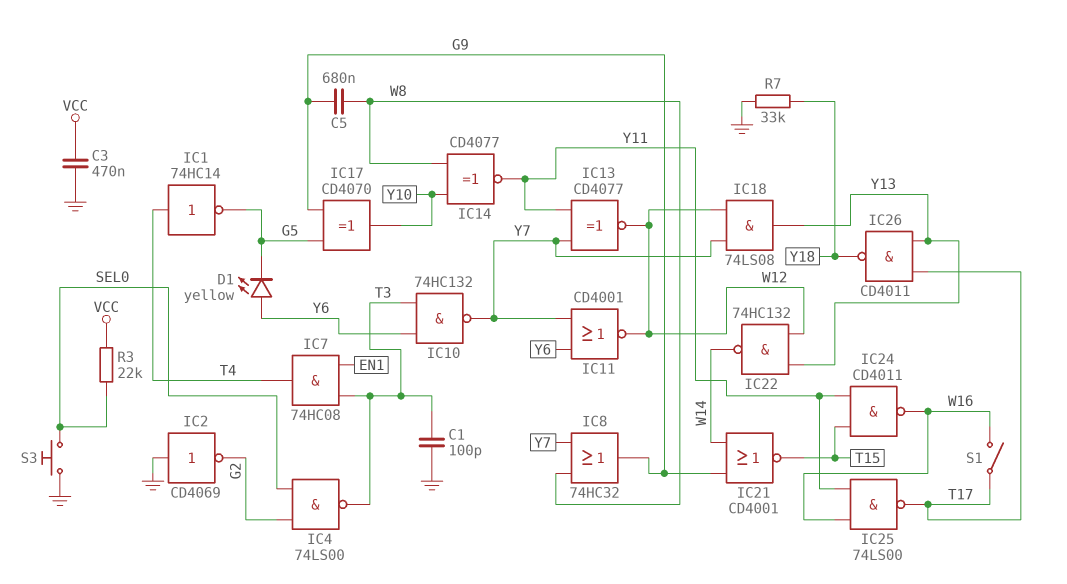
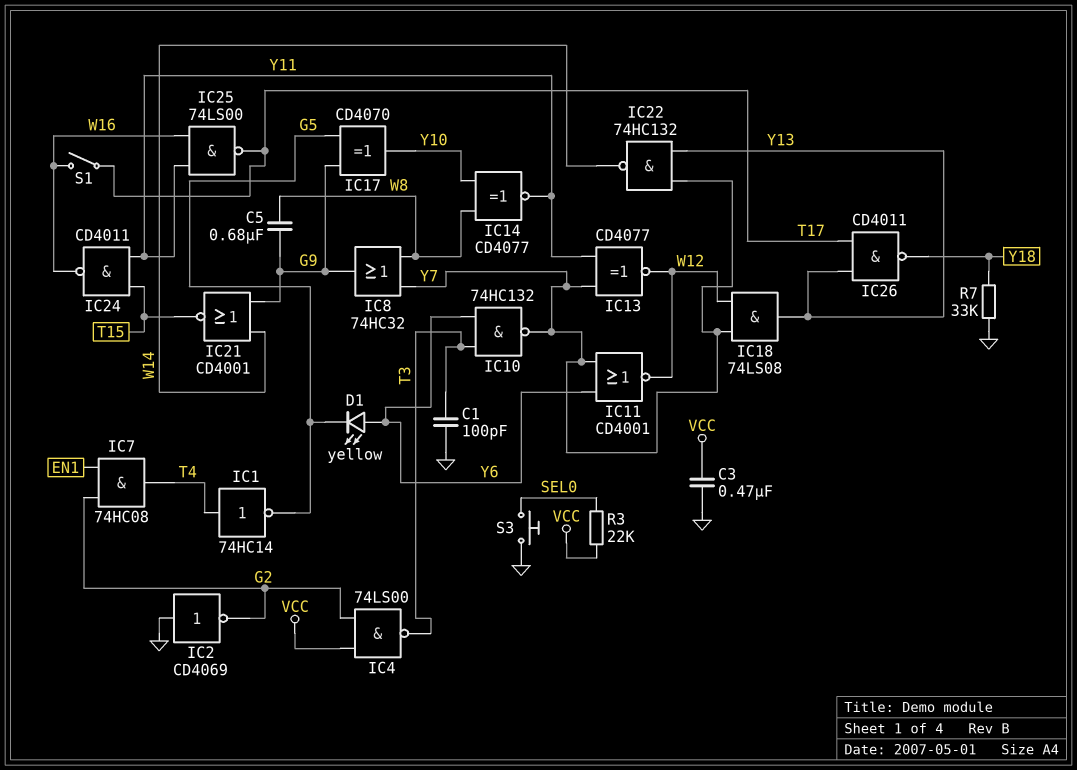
IC4: NAND 74LS00 (in G2, in SEL0, out T3) -> NAND 74LS00 (in G2, in VCC, out T3)
IC7: AND 74HC08 (in EN1, in T3, out T4) -> AND 74HC08 (in EN1, in G2, out T4)
IC22: NAND 74HC132 (in W12, in Y13, out W14) -> NAND 74HC132 (in Y7, in Y13, out W14)

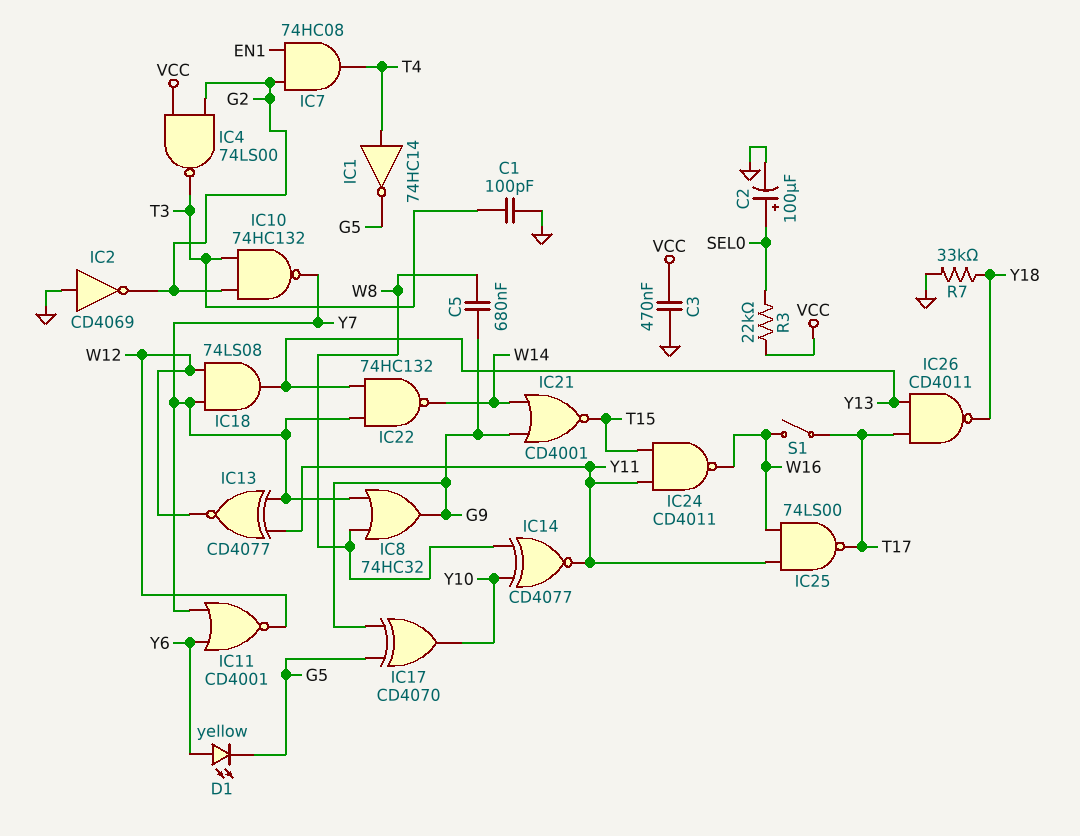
C2: none -> 100uF (plus SEL0, minus GND)
IC10: NAND 74HC132 (in T3, in Y6, out Y7) -> NAND 74HC132 (in G2, in T3, out Y7)
S3: button (GND, SEL0) -> none

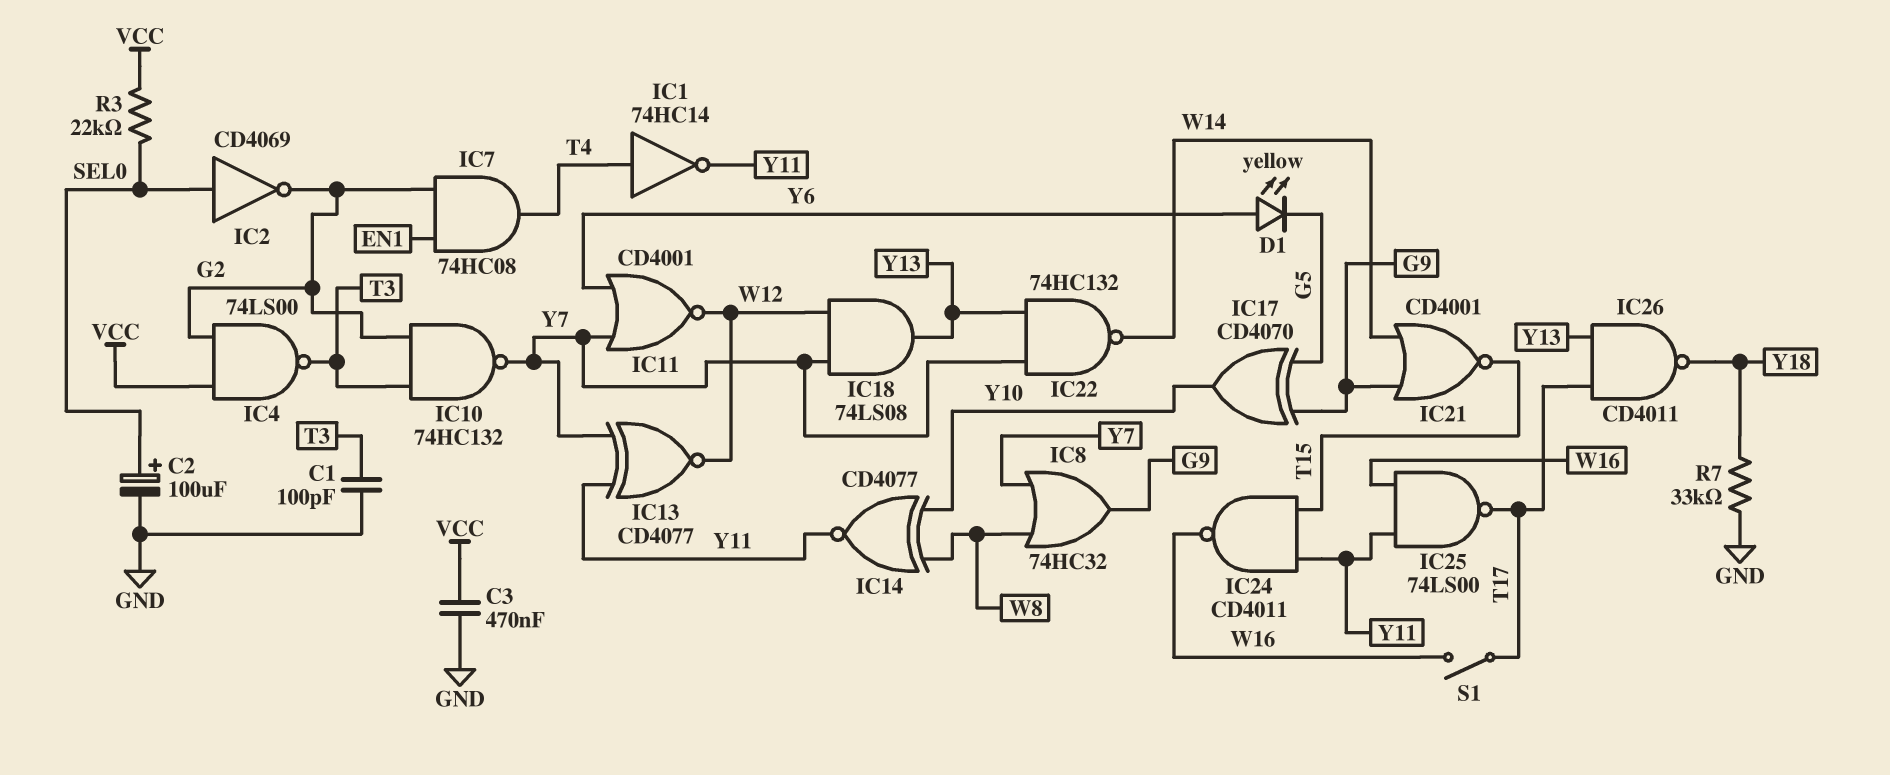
C5: 680nF (G9, W8) -> none
IC1: NOT 74HC14 (in T4, out G5) -> NOT 74HC14 (in T4, out Y11)
IC2: NOT CD4069 (in GND, out G2) -> NOT CD4069 (in SEL0, out G2)

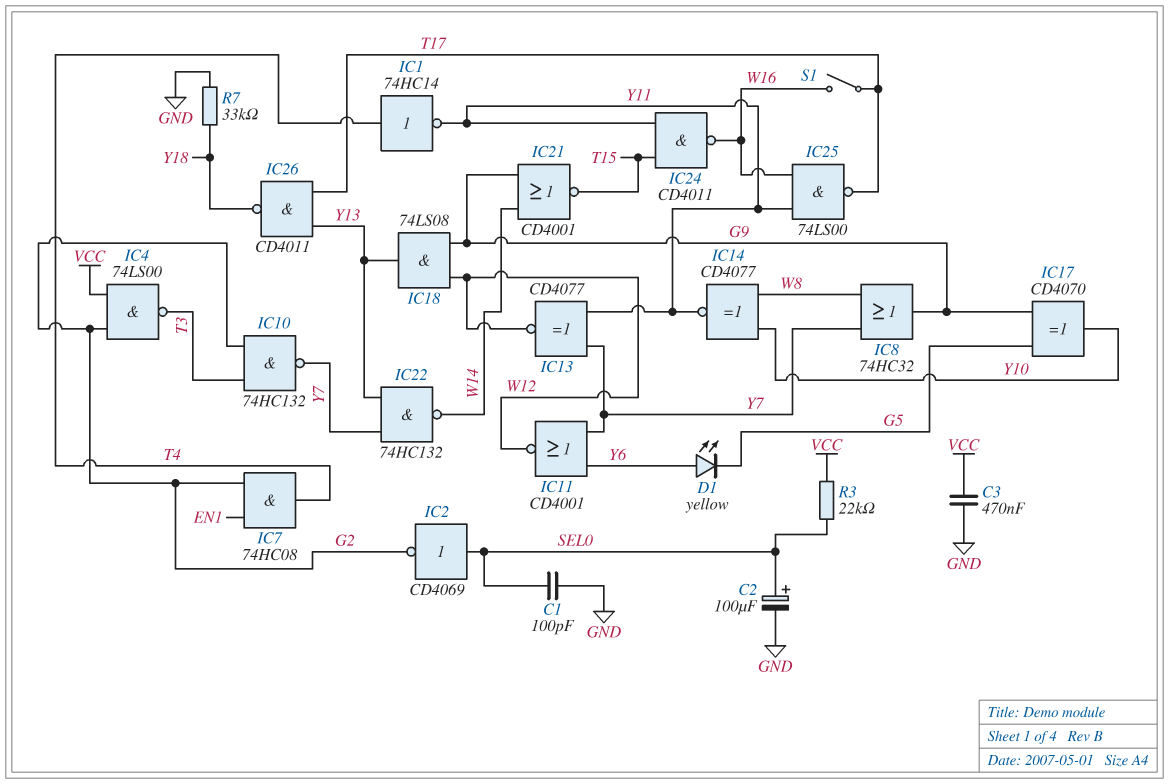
C1: 100pF (GND, T3) -> 100pF (GND, SEL0)
IC18: AND 74LS08 (in W12, in Y7, out Y13) -> AND 74LS08 (in G9, in W12, out Y13)

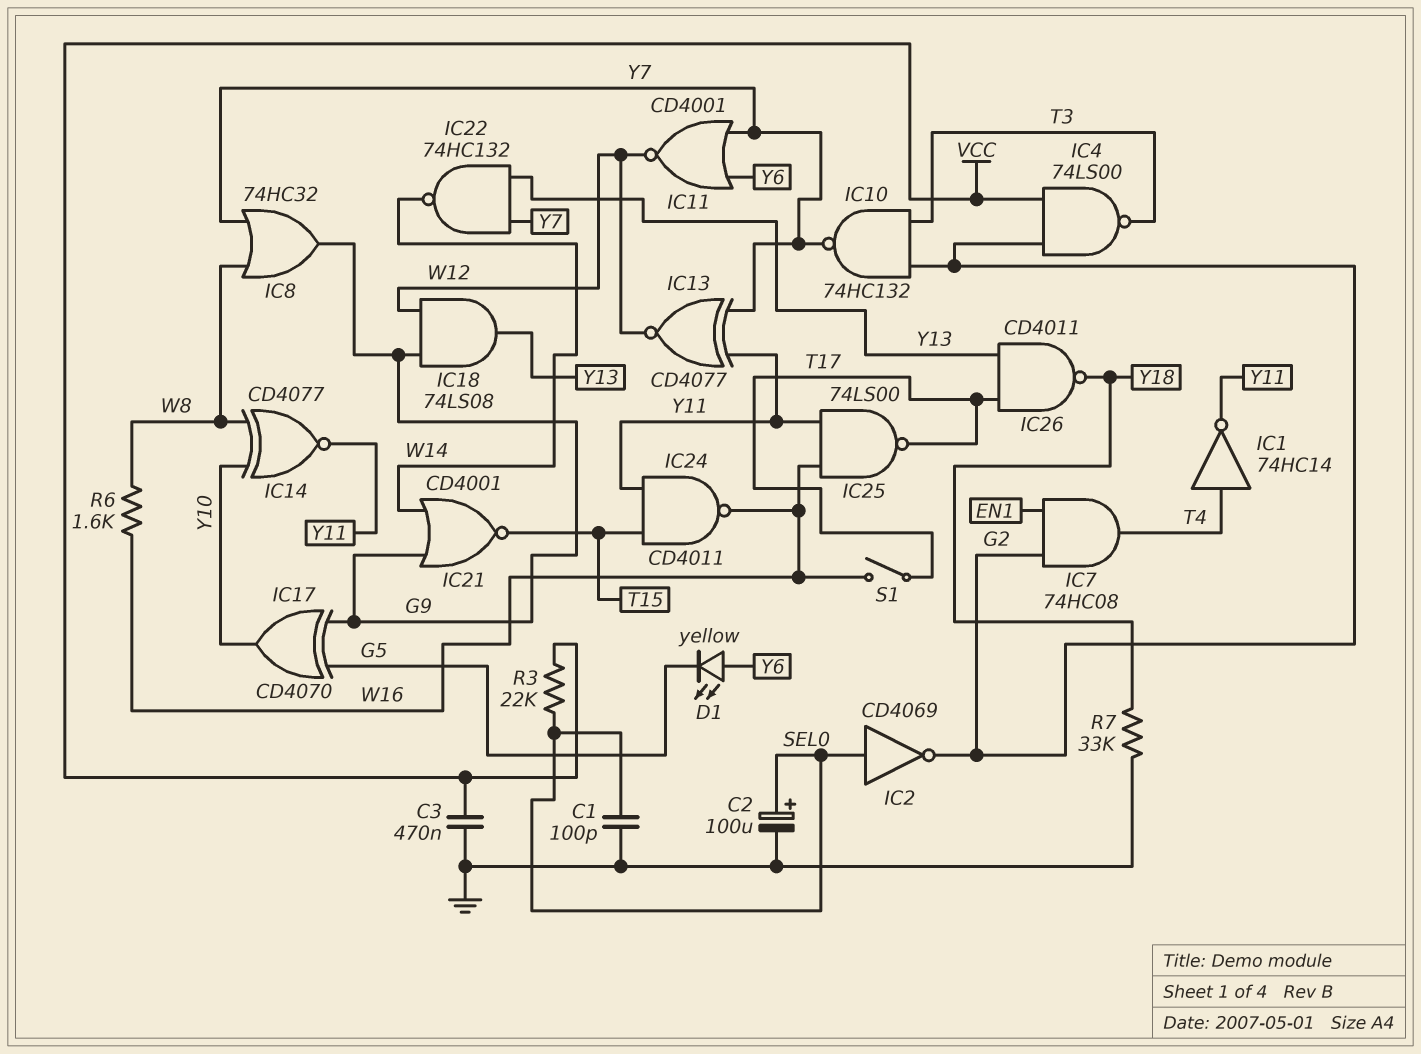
R6: none -> 1.6k (W8, W16)

